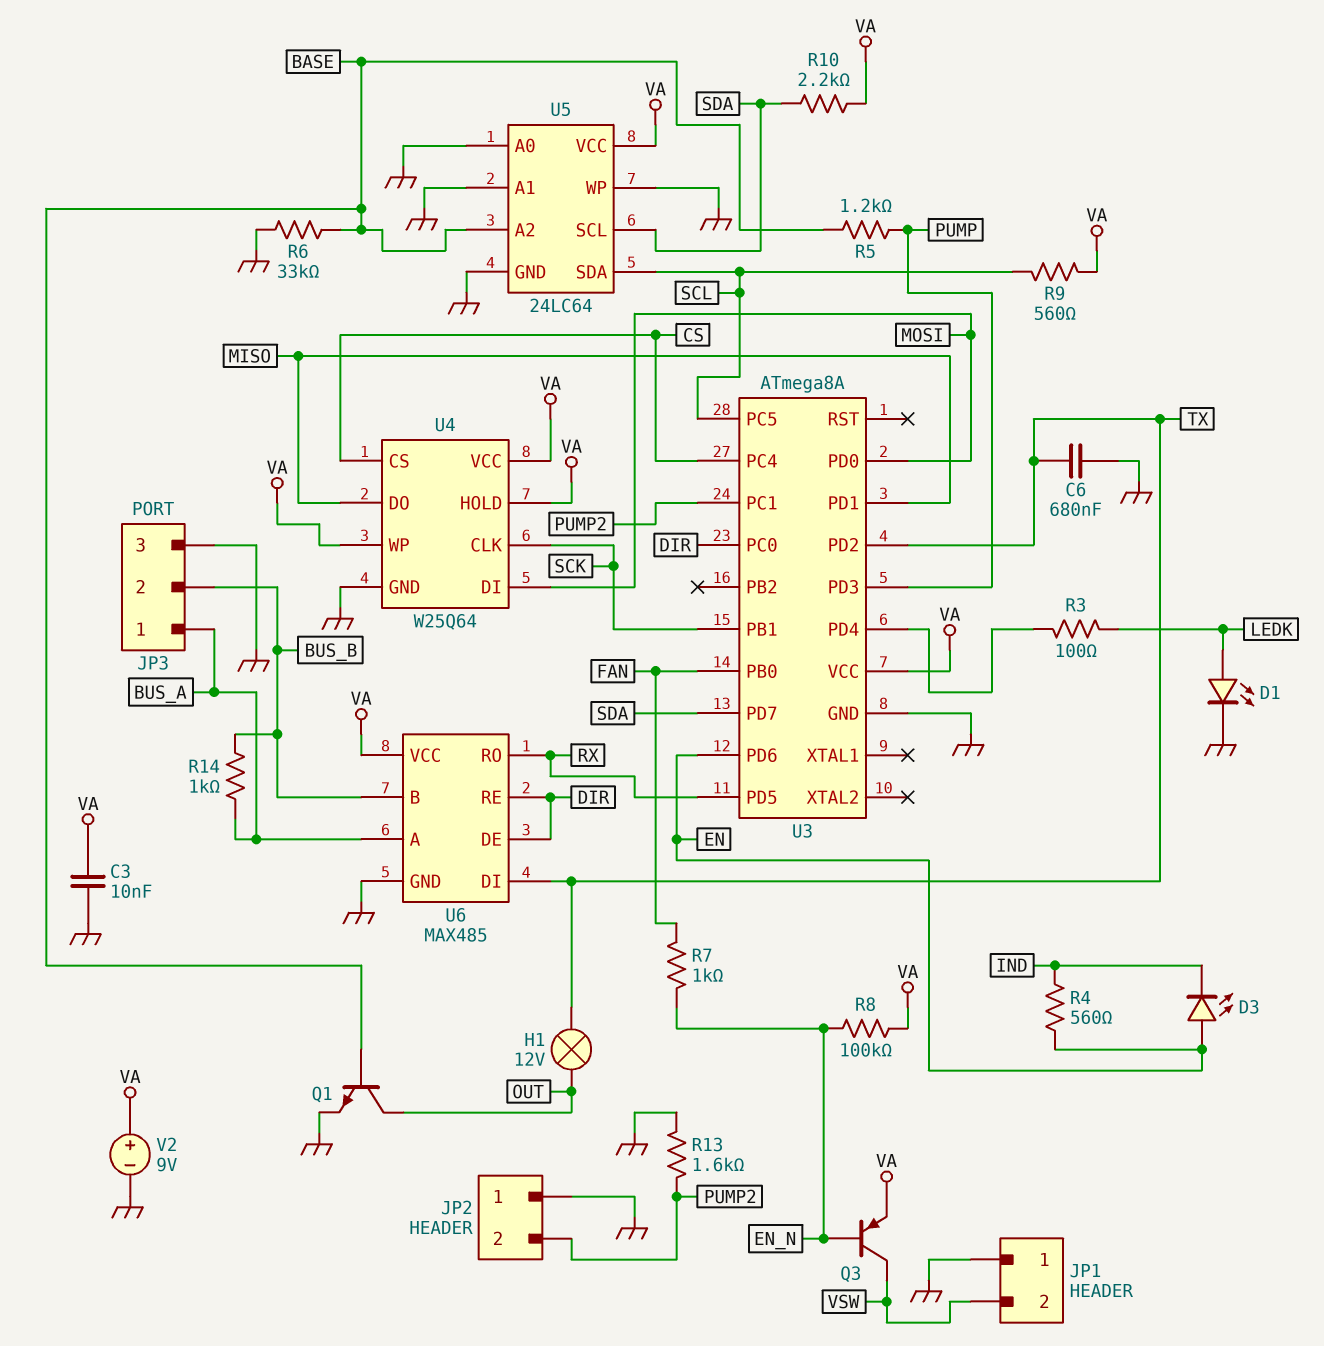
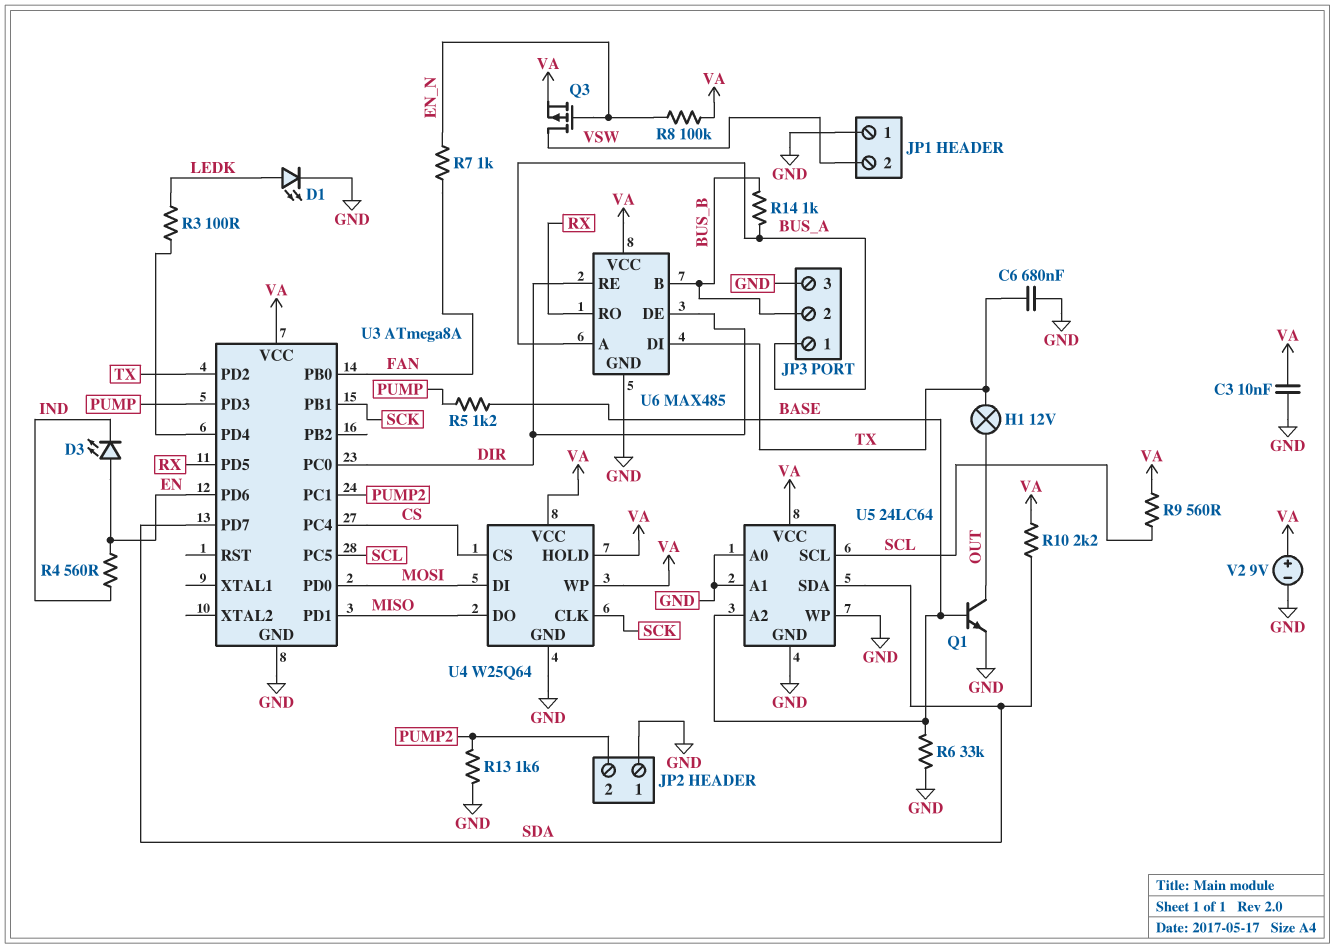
Q3: PNP (B EN_N, C VSW, E VA) -> PMOS (G EN_N, D VSW, S VA)
U5 pin SCL: SDA -> SCL
U5 pin SDA: SCL -> SDA

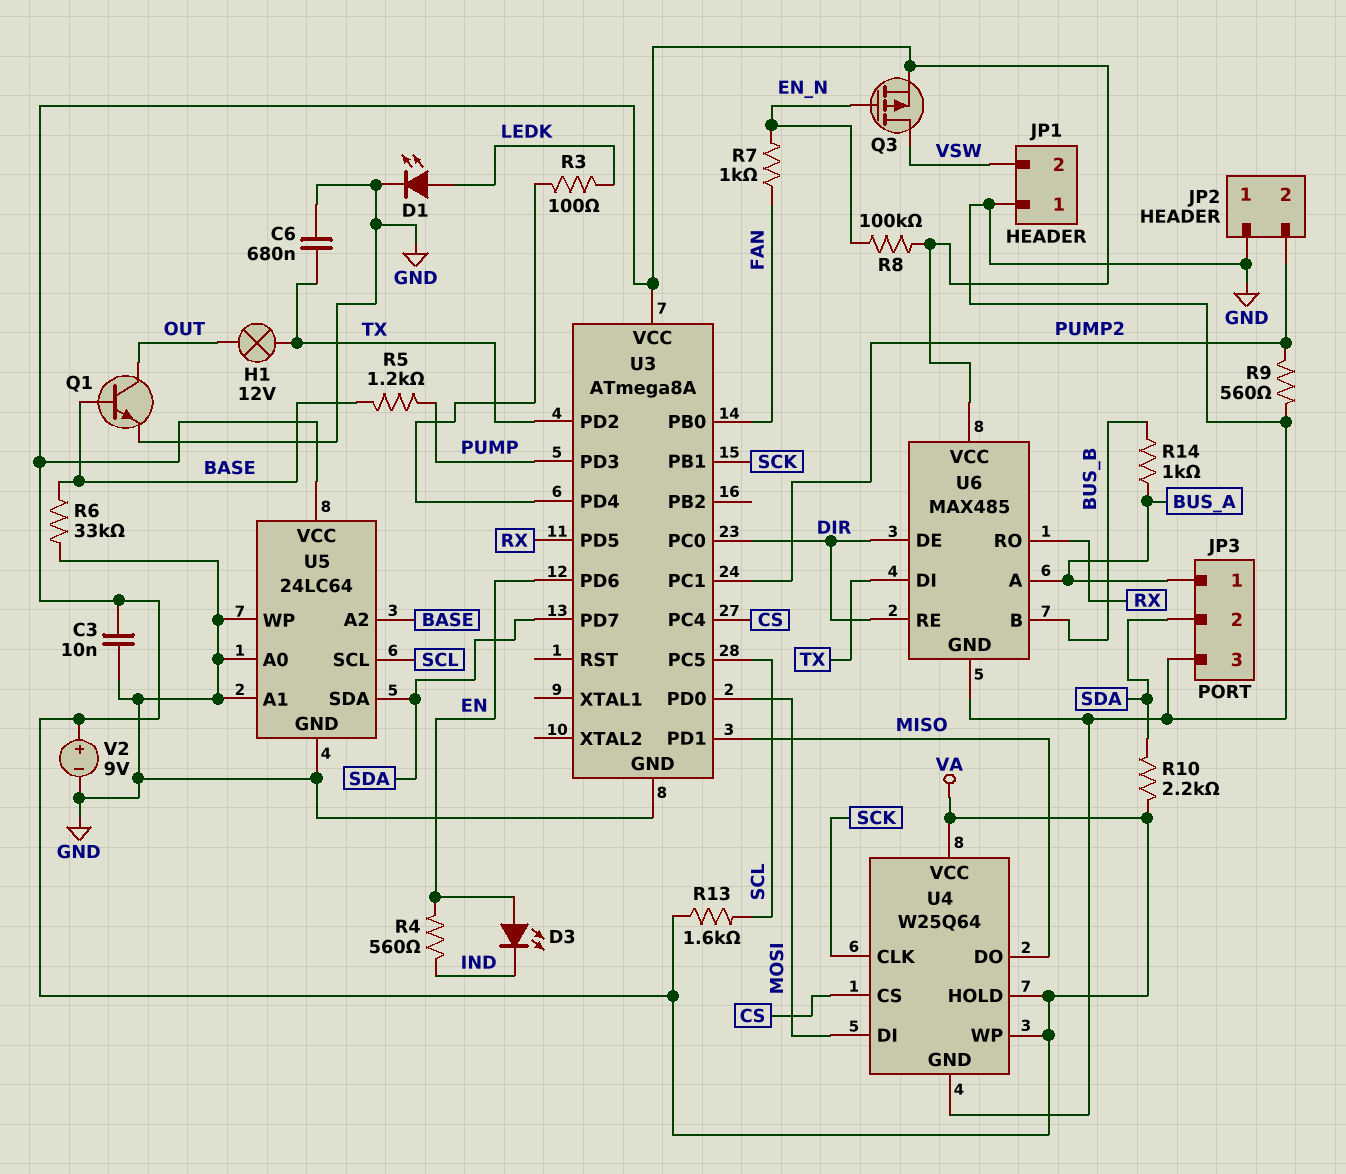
JP3 pin 2: BUS_B -> SDA
R9: 560 (SCL, VA) -> 560 (GND, PUMP2)
R13: 1.6k (GND, PUMP2) -> 1.6k (SCL, VA)

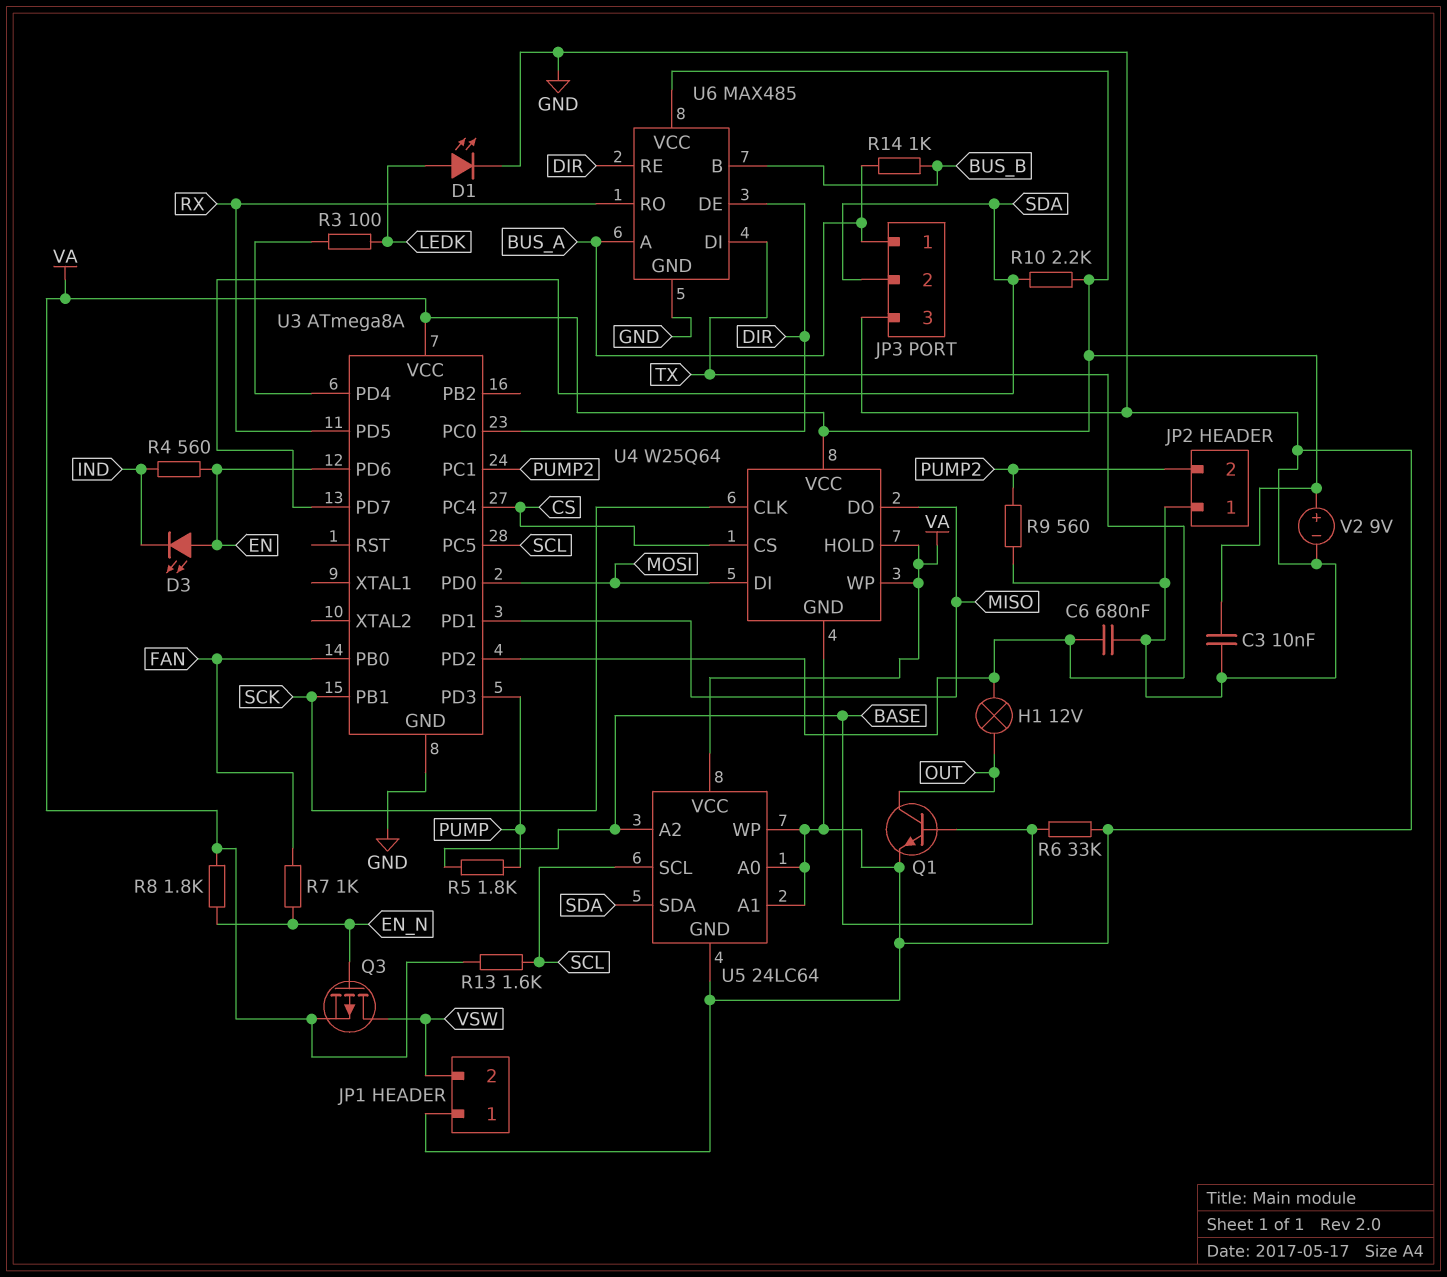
R5: 1.2k (BASE, PUMP) -> 1.8k (BASE, PUMP)
R8: 100k (EN_N, VA) -> 1.8k (EN_N, VA)

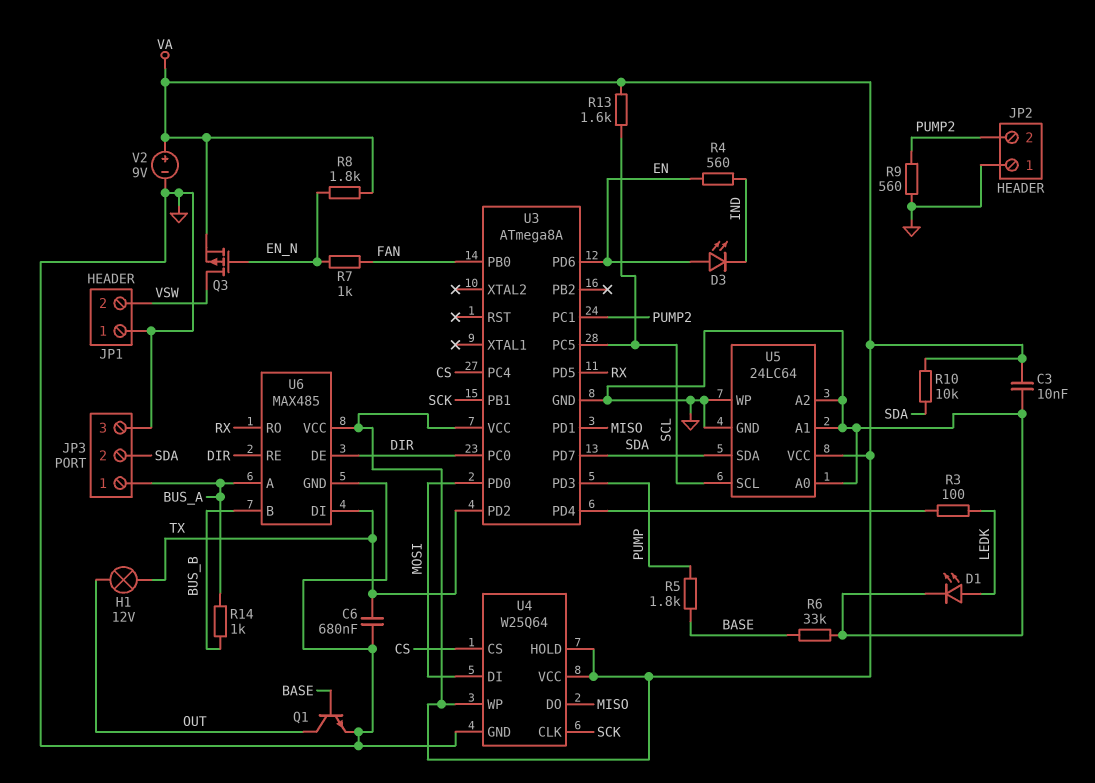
R10: 2.2k (SDA, VA) -> 10k (SDA, VA)
U5 pin A2: BASE -> GND

